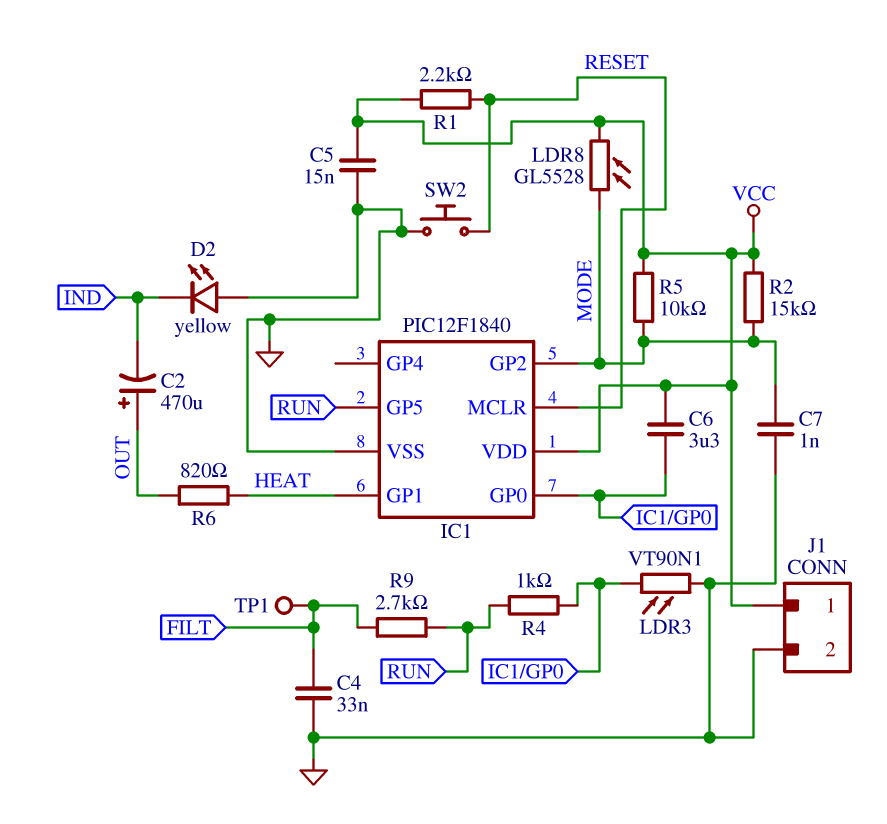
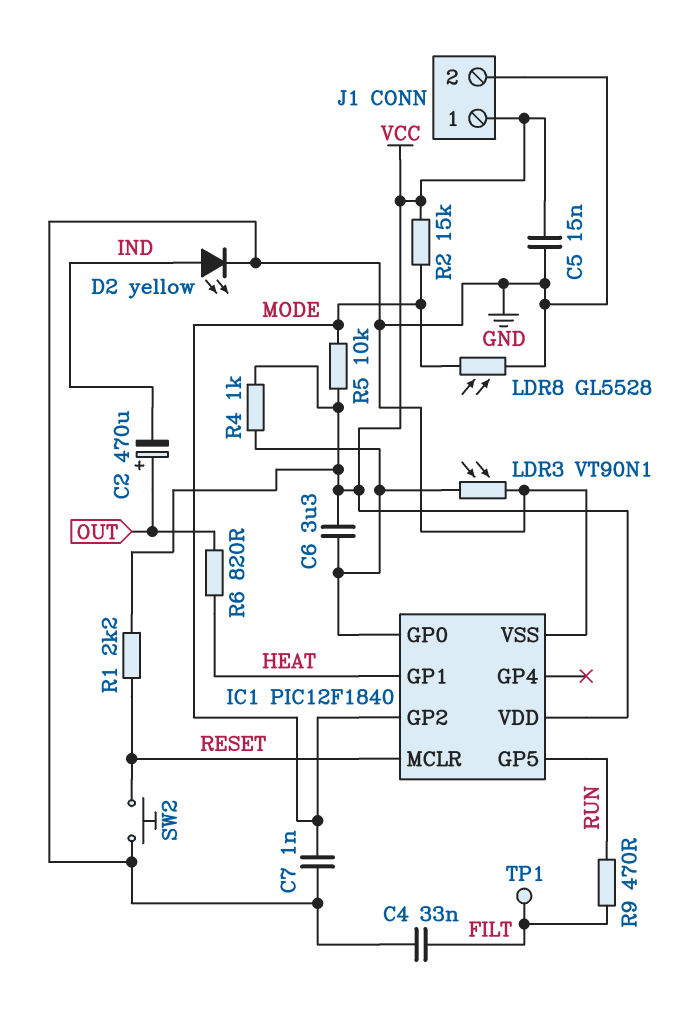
D2: LED yellow (A GND, K IND) -> LED yellow (A IND, K GND)
LDR8: GL5528 (MODE, VCC) -> GL5528 (GND, MODE)
R4: 1k (IC1/GP0, RUN) -> 1k (IC1/GP0, VCC)
R9: 2.7k (FILT, RUN) -> 470 (FILT, RUN)

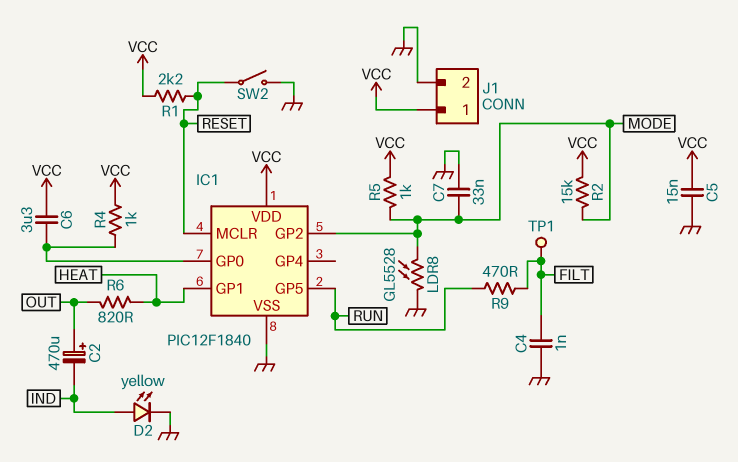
C4: 33nF (FILT, GND) -> 1nF (FILT, GND)
C7: 1nF (GND, MODE) -> 33nF (GND, MODE)
LDR3: VT90N1 (GND, IC1/GP0) -> none
R5: 10k (MODE, VCC) -> 1k (MODE, VCC)
SW2: button (GND, RESET) -> switch (GND, RESET)

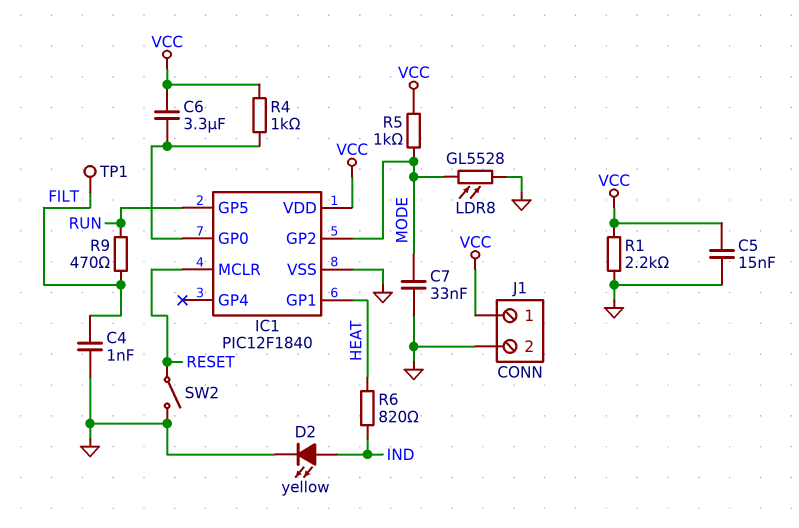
C2: 470uF (plus OUT, minus IND) -> none
R1: 2.2k (RESET, VCC) -> 2.2k (GND, VCC)
R2: 15k (MODE, VCC) -> none
R6: 820 (HEAT, OUT) -> 820 (HEAT, IND)

